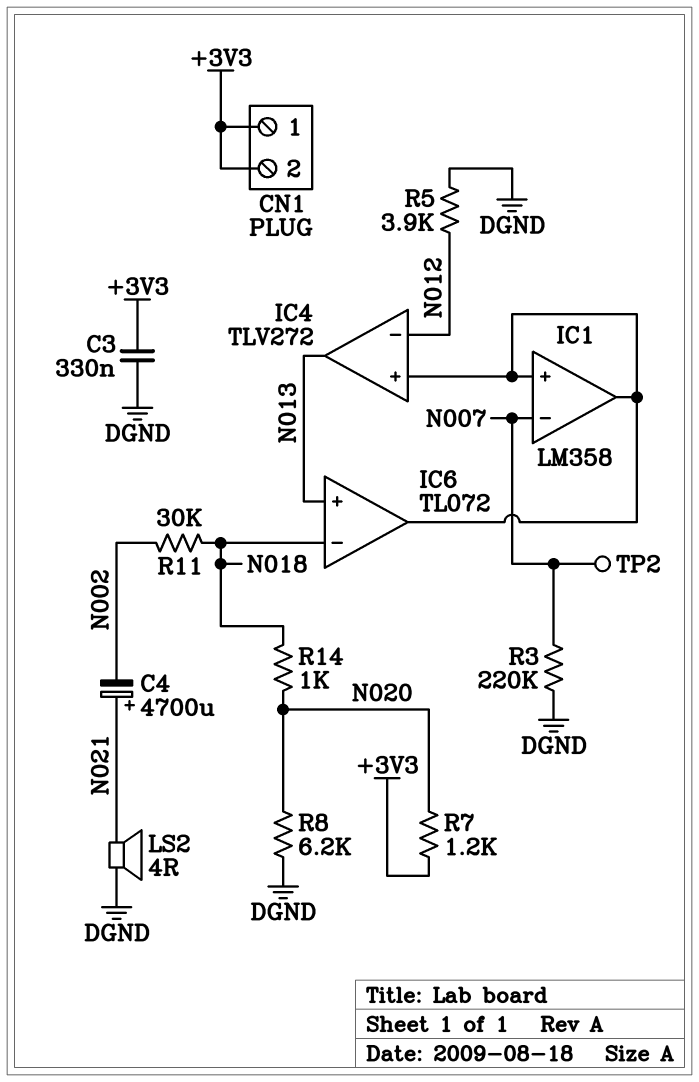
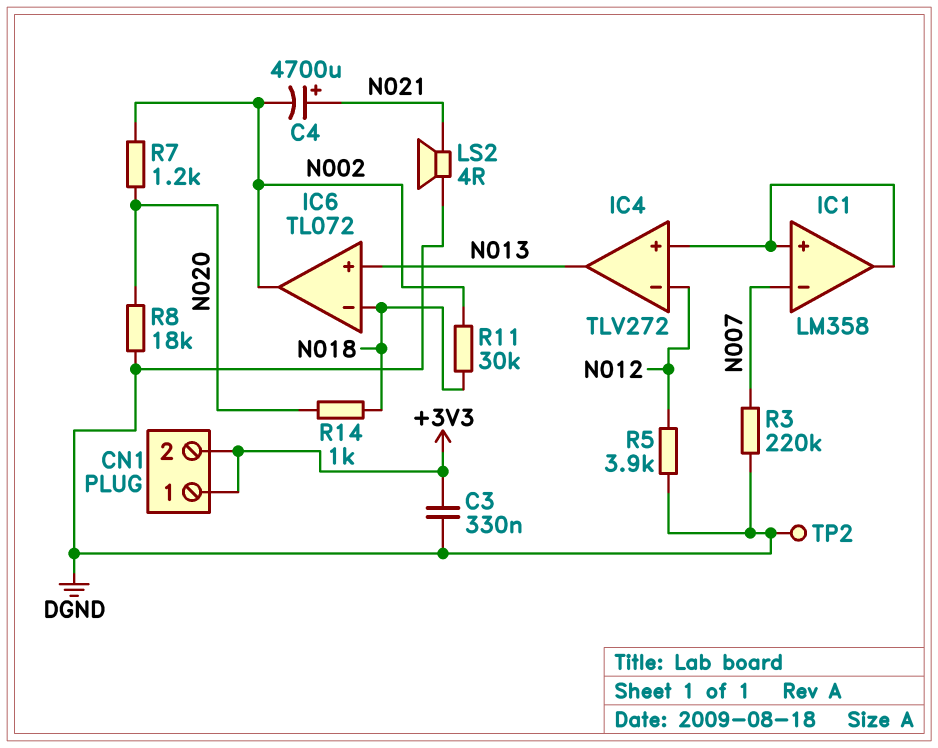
IC6 pin out: IC1/in+ -> N002
R7: 1.2k (+3V3, N020) -> 1.2k (N002, N020)
R8: 6.2k (DGND, N020) -> 18k (DGND, N020)
TP2: test point (N007) -> test point (DGND)

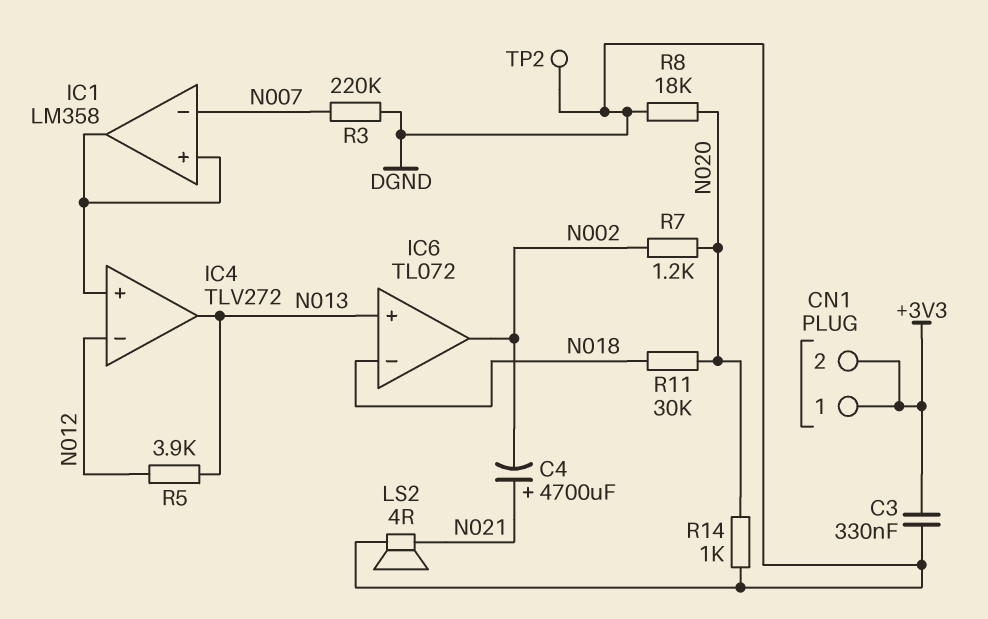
R5: 3.9k (DGND, N012) -> 3.9k (N012, N013)
R11: 30k (N002, N018) -> 30k (N018, N020)
R14: 1k (N018, N020) -> 1k (DGND, N020)

